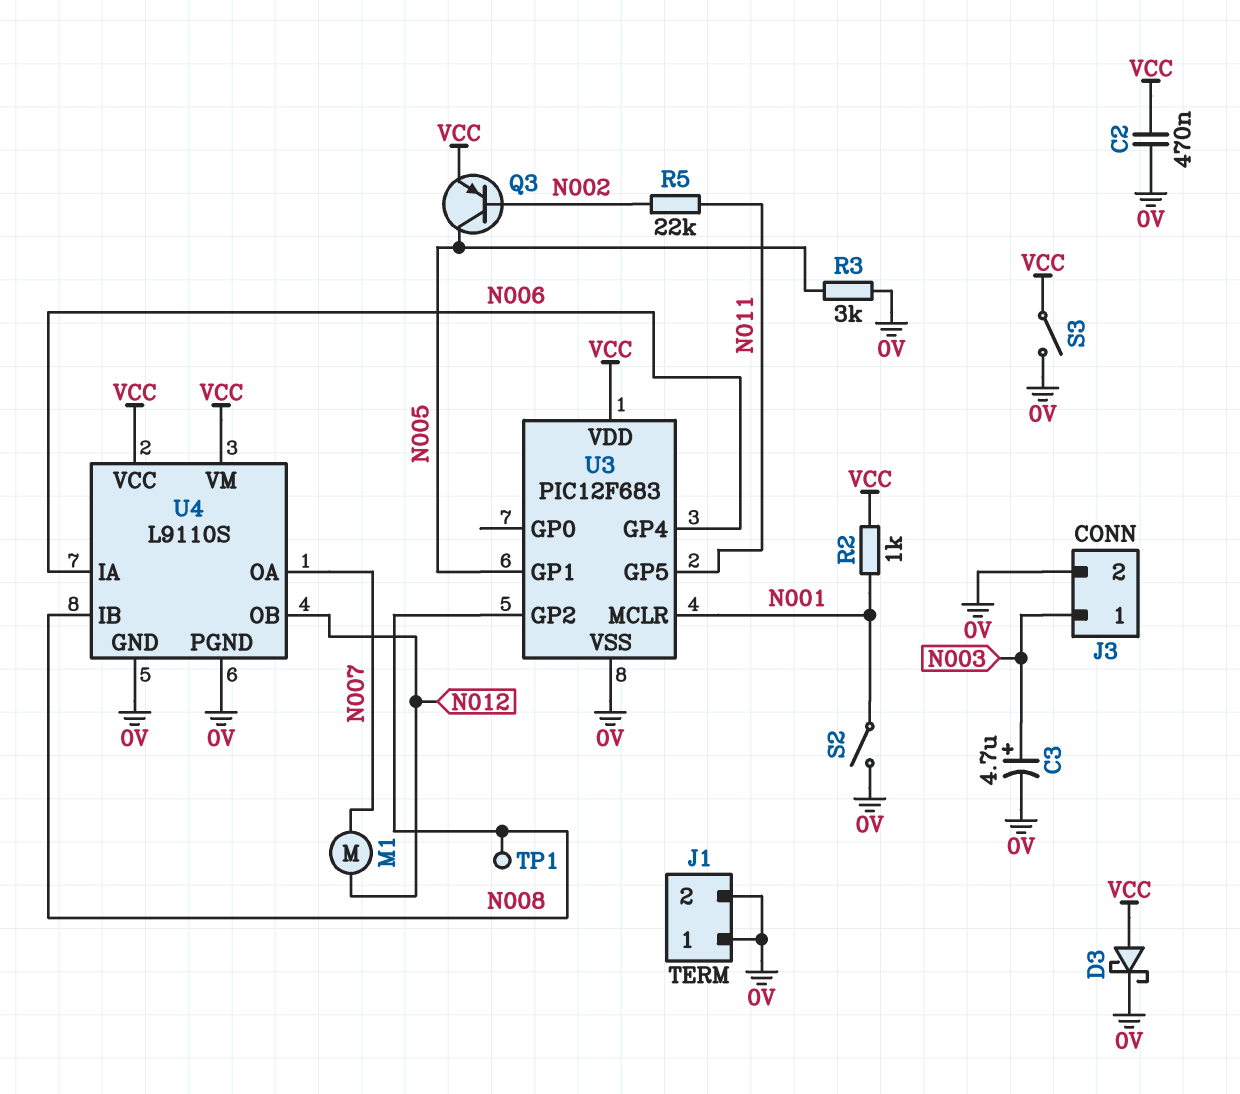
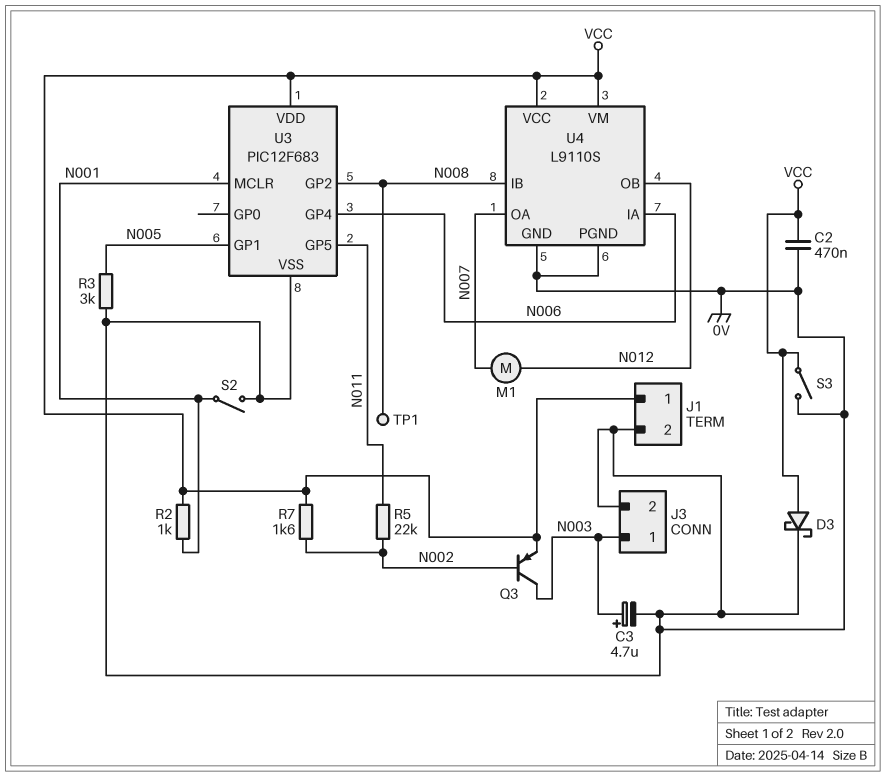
J1 pin 1: 0V -> VCC
Q3: PNP (B N002, C N005, E VCC) -> PNP (B N002, C N003, E VCC)
R7: none -> 1.6k (N002, VCC)

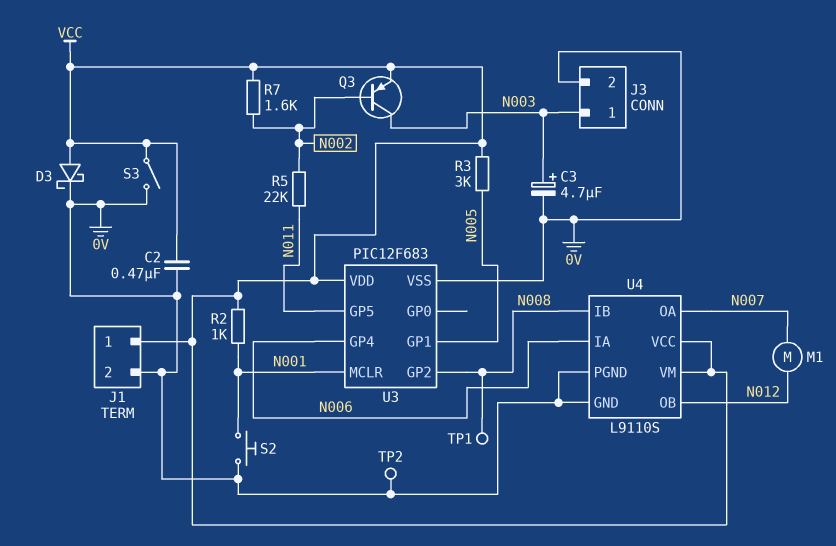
R3: 3k (0V, N005) -> 3k (N005, VCC)
S2: switch (0V, N001) -> button (0V, N001)
TP2: none -> test point (0V)

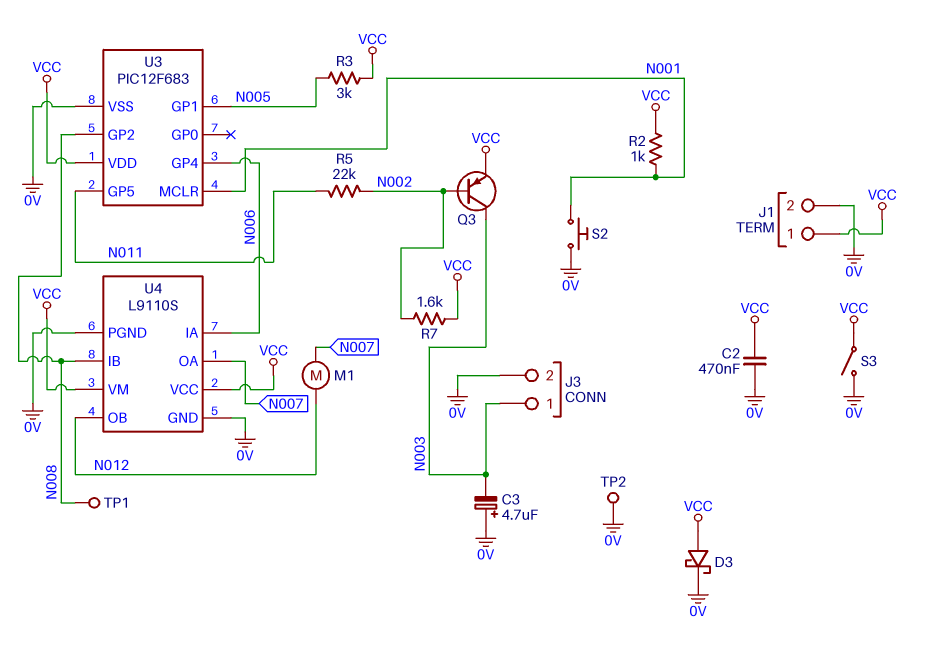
C3: 4.7uF (plus N003, minus 0V) -> 4.7uF (plus 0V, minus N003)

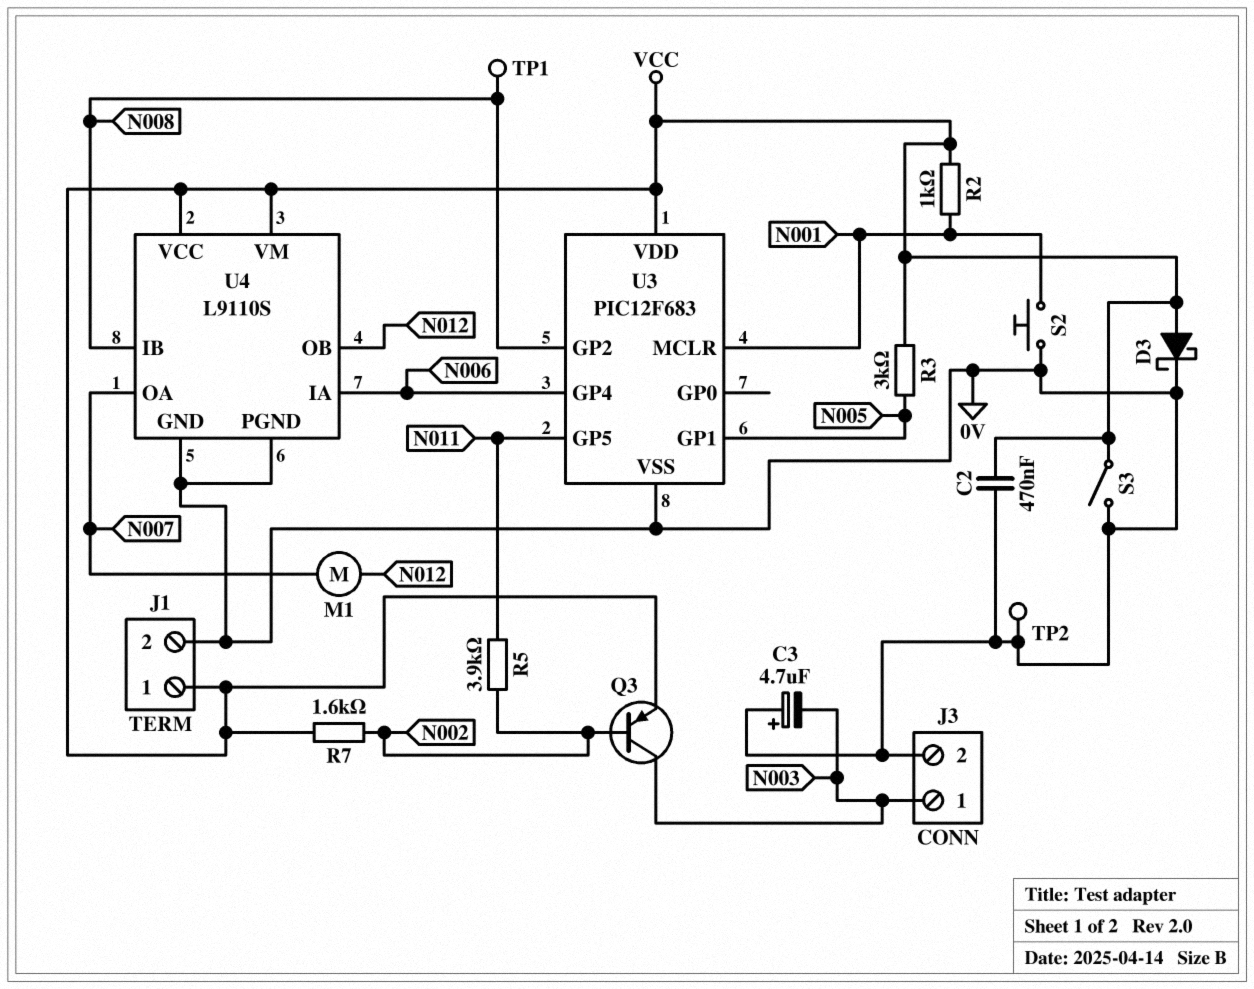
R5: 22k (N002, N011) -> 3.9k (N002, N011)

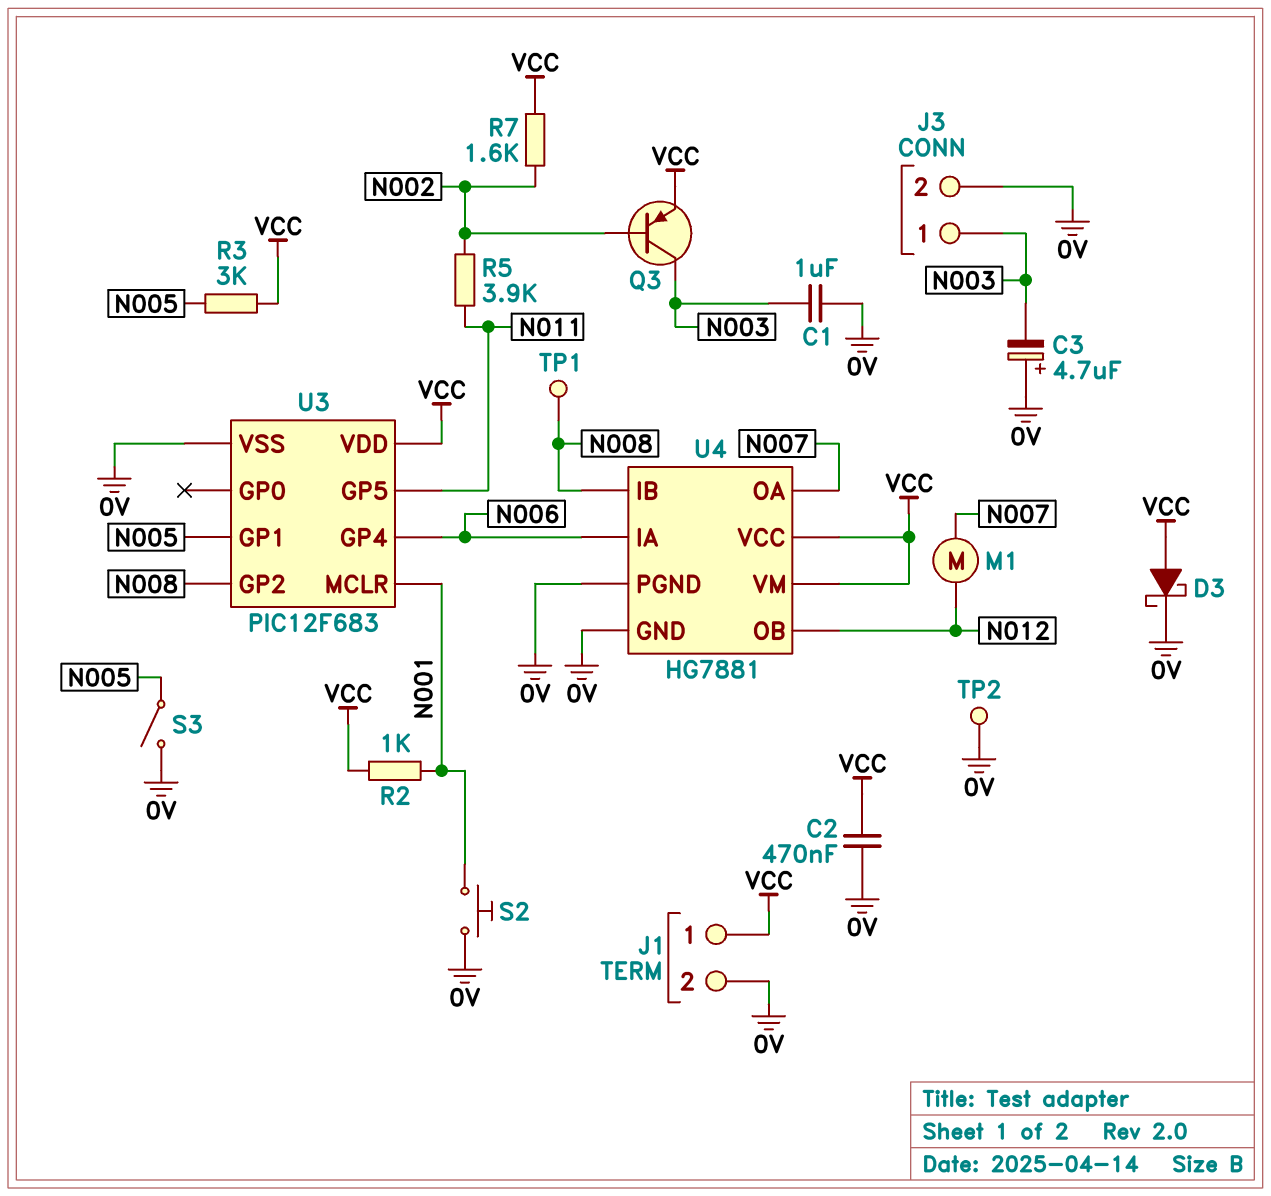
C1: none -> 1uF (0V, N003)
S3: switch (0V, VCC) -> switch (0V, N005)
U4: L9110S -> HG7881

